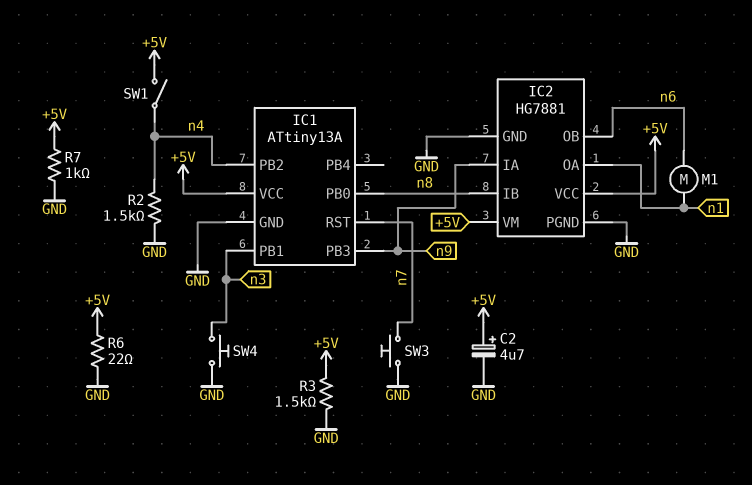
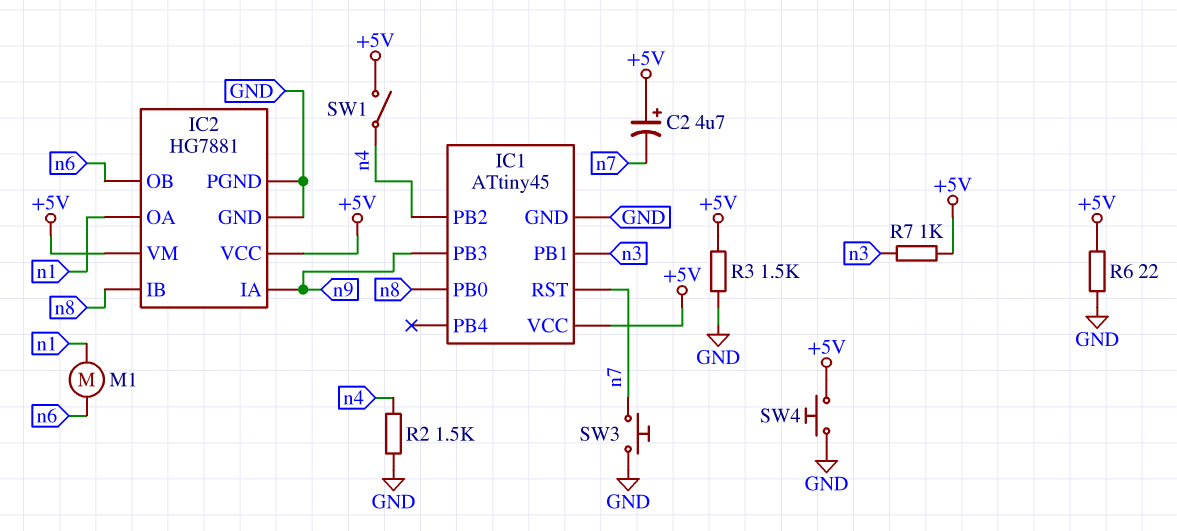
C2: 4.7uF (plus +5V, minus GND) -> 4.7uF (plus +5V, minus n7)
IC1: ATtiny13A -> ATtiny45
R7: 1k (+5V, GND) -> 1k (+5V, n3)
SW4: button (GND, n3) -> button (+5V, GND)

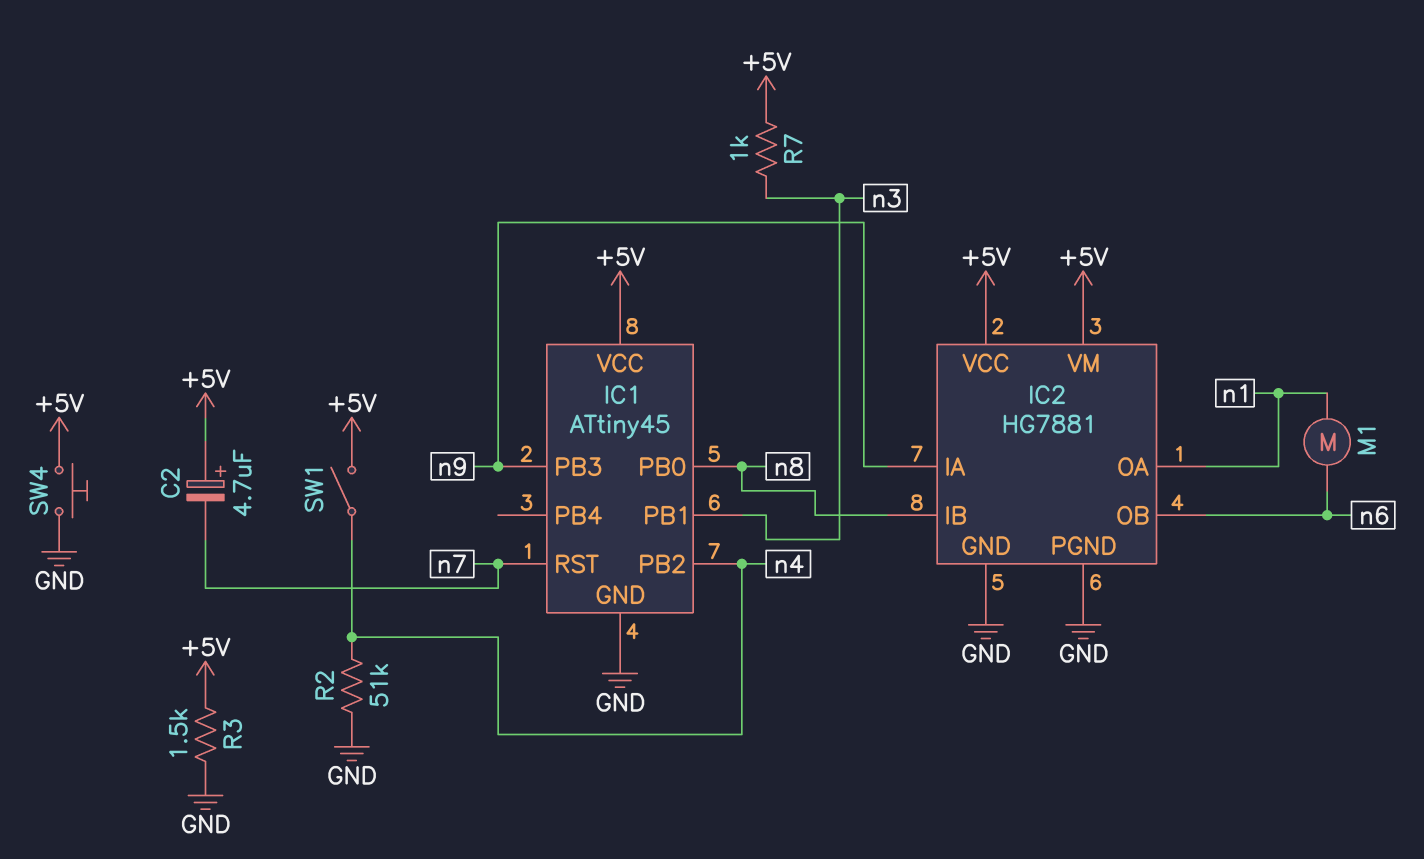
R2: 1.5k (GND, n4) -> 51k (GND, n4)
R6: 22 (+5V, GND) -> none
SW3: button (GND, n7) -> none

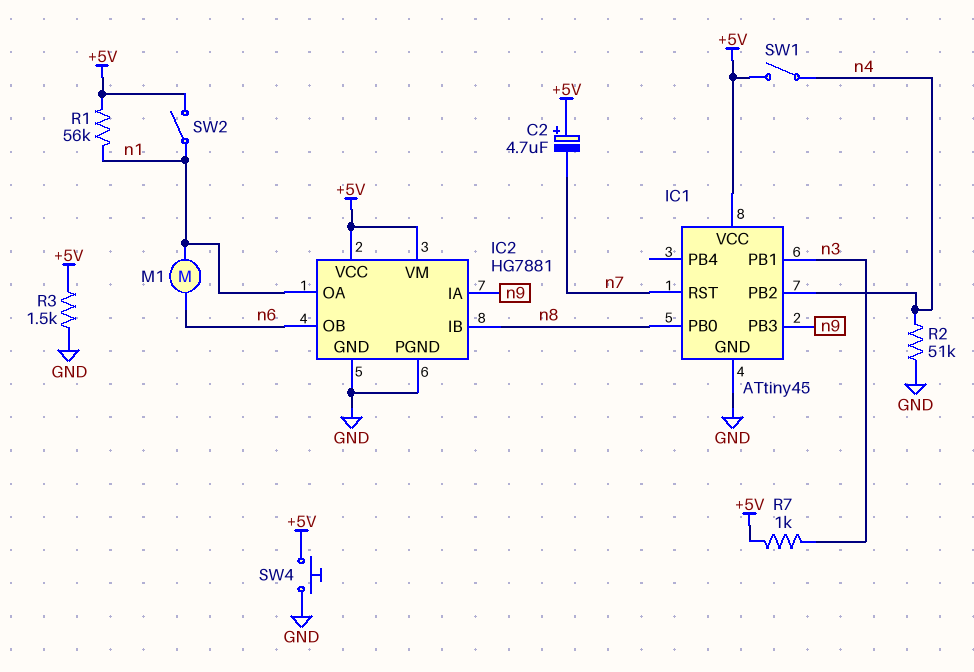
R1: none -> 56k (+5V, n1)
SW2: none -> switch (+5V, n1)

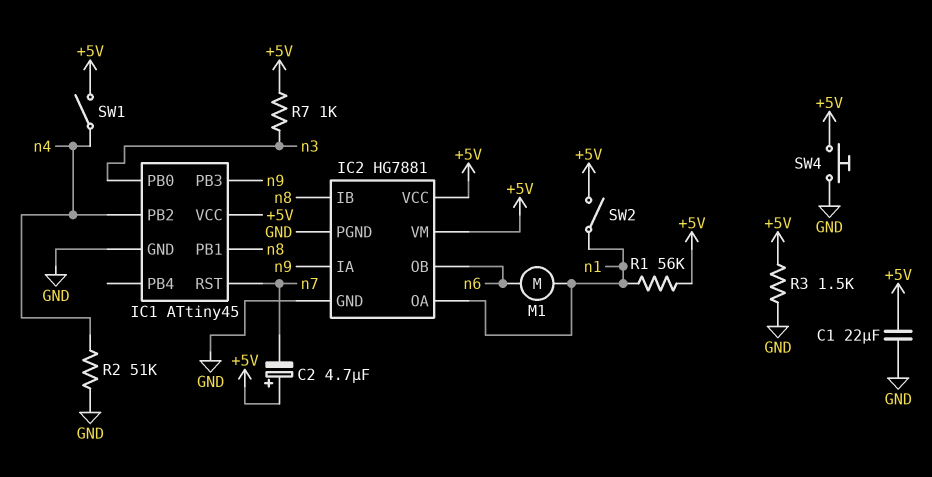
C1: none -> 22uF (+5V, GND)
IC1 pin PB0: n8 -> n3
IC1 pin PB1: n3 -> n8

